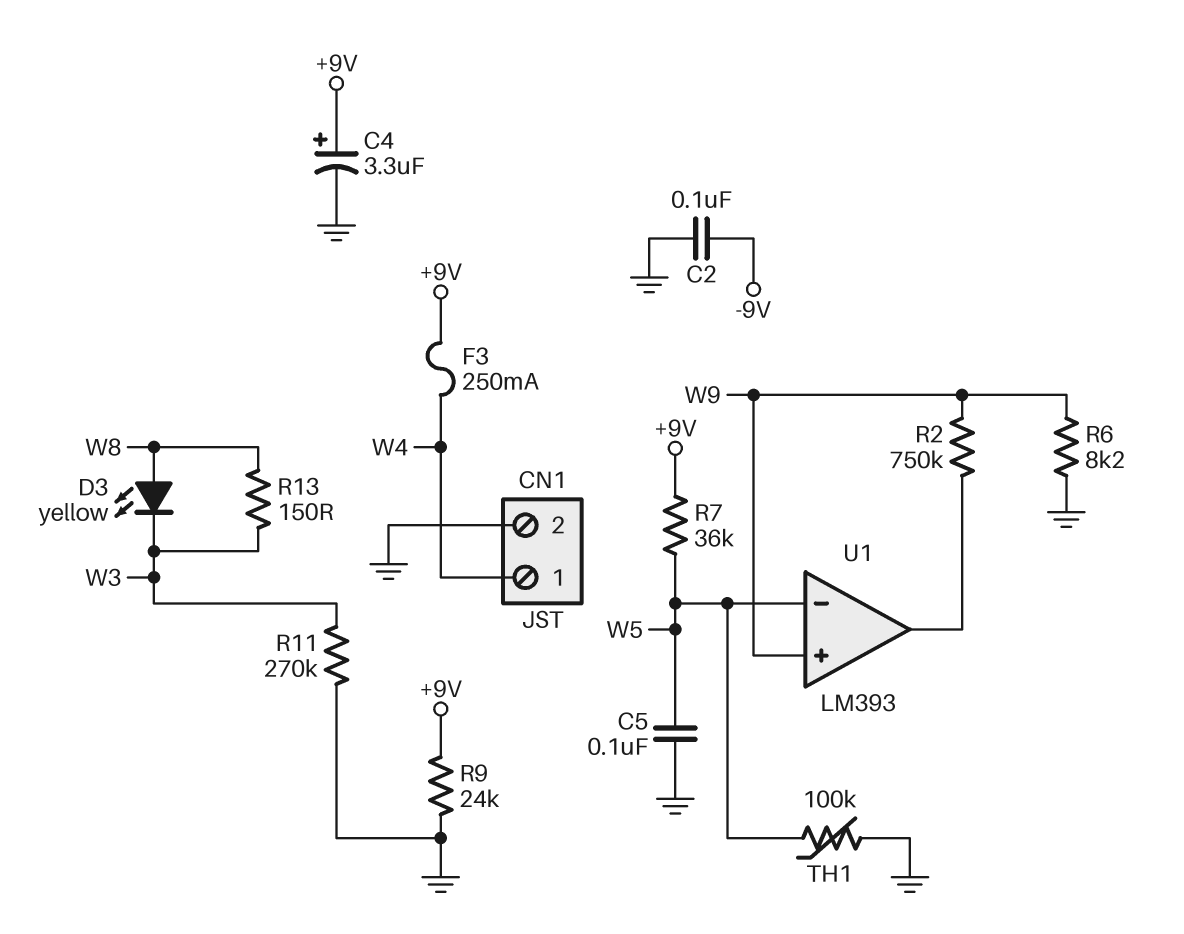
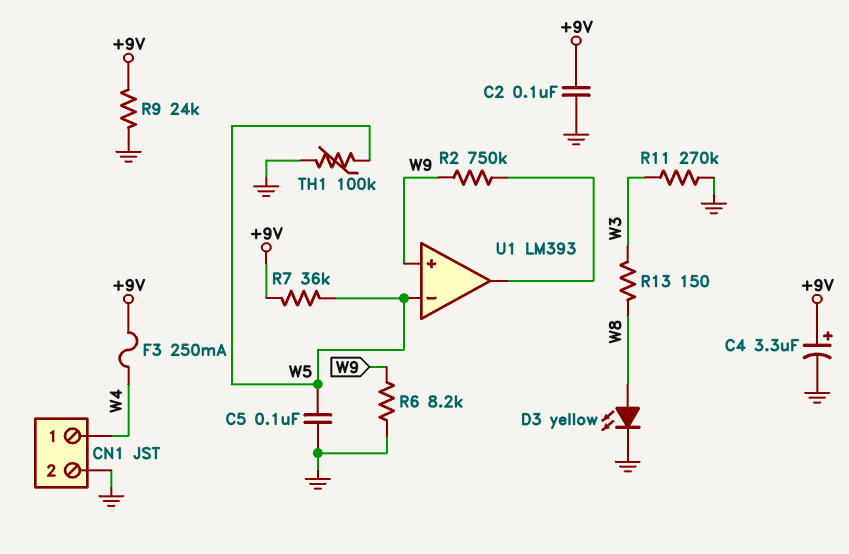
C2: 100nF (-9V, GND) -> 100nF (+9V, GND)
D3: LED yellow (A W8, K W3) -> LED yellow (A W8, K GND)

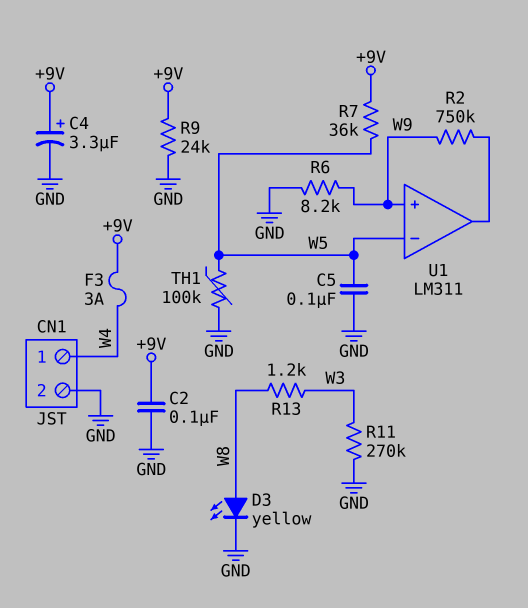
F3: 250mA (+9V, W4) -> 3A (+9V, W4)
R13: 150 (W3, W8) -> 1.2k (W3, W8)
U1: LM393 -> LM311

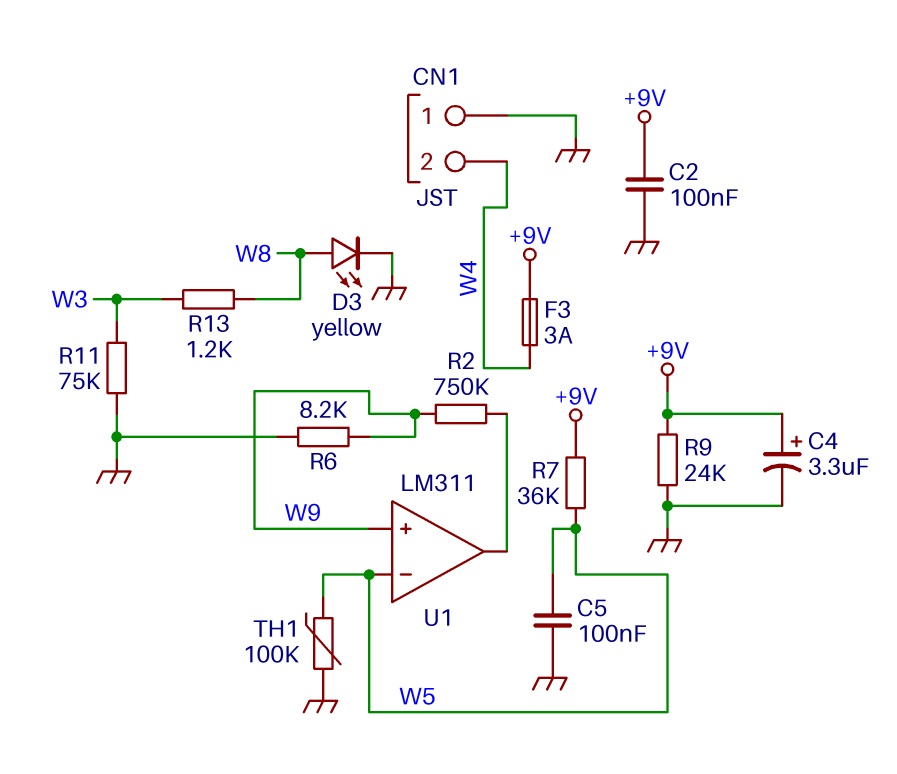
CN1 pin 1: W4 -> GND
CN1 pin 2: GND -> W4
R11: 270k (GND, W3) -> 75k (GND, W3)

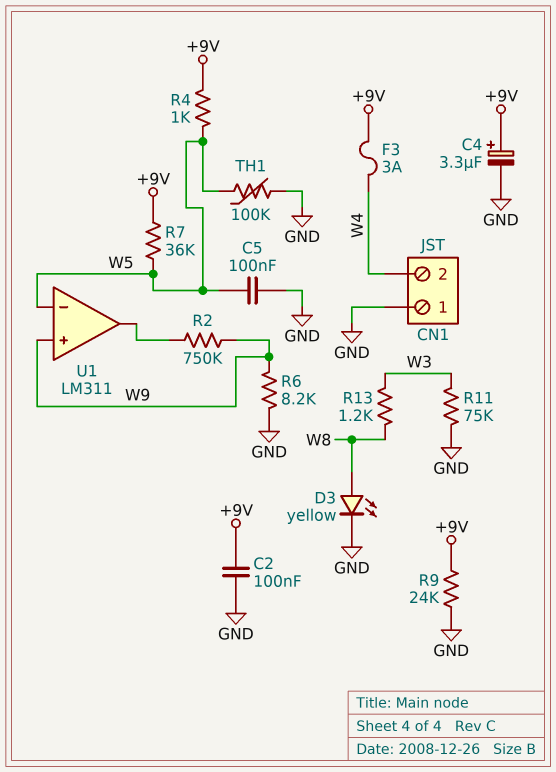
R4: none -> 1k (+9V, W5)

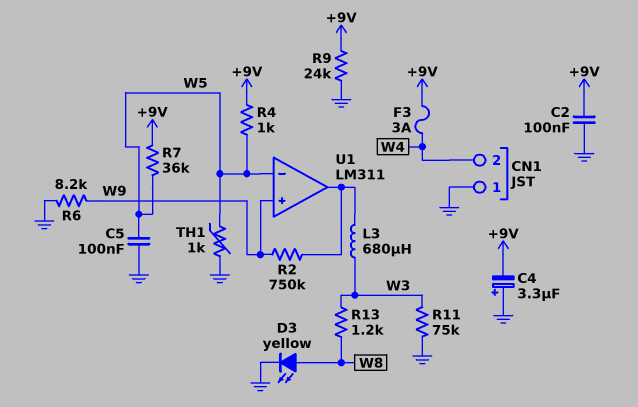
C4: 3.3uF (plus +9V, minus GND) -> 3.3uF (plus GND, minus +9V)
L3: none -> 680uH (U1/out, W3)
TH1: 100k (GND, W5) -> 1k (GND, W5)

